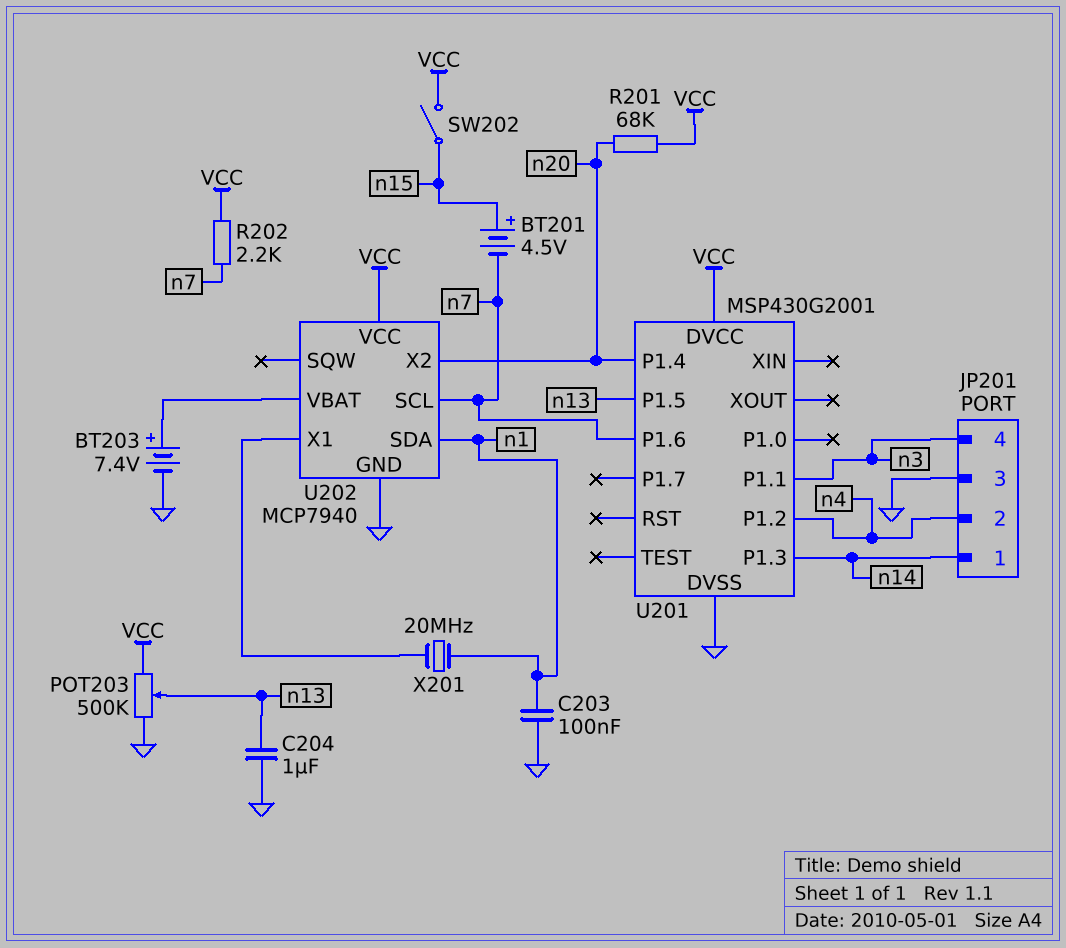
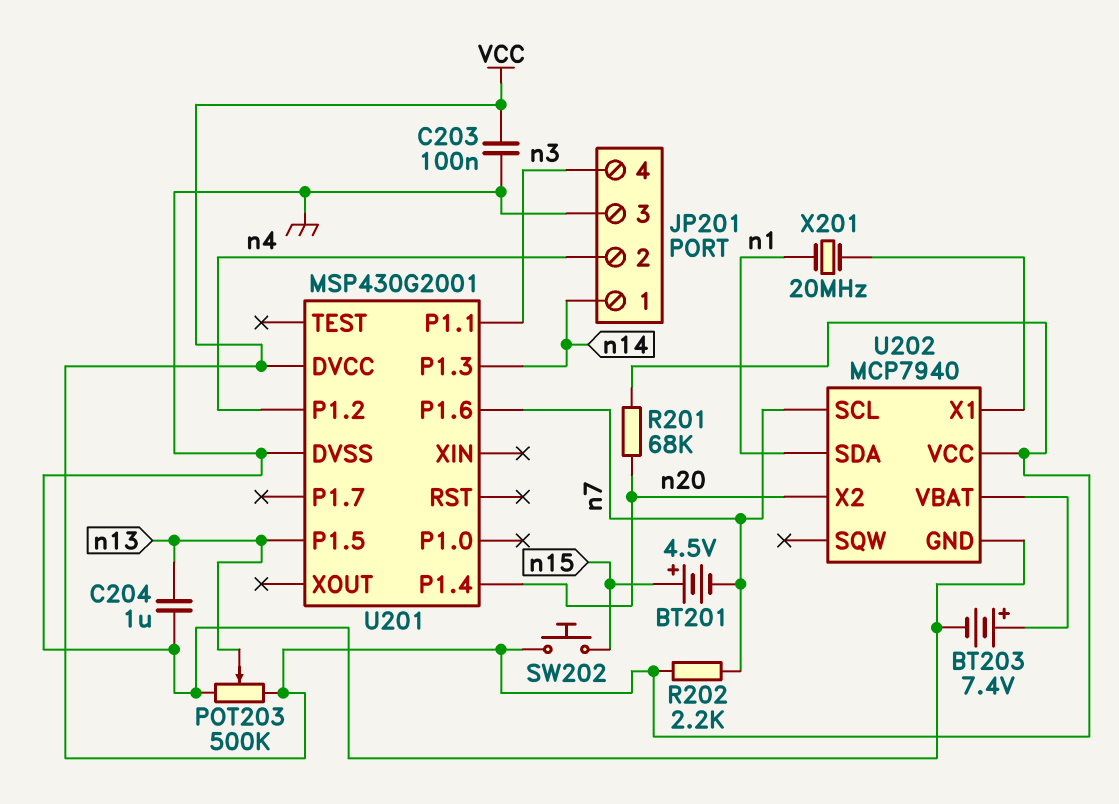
C203: 100nF (GND, n1) -> 100nF (GND, VCC)
SW202: switch (VCC, n15) -> button (VCC, n15)

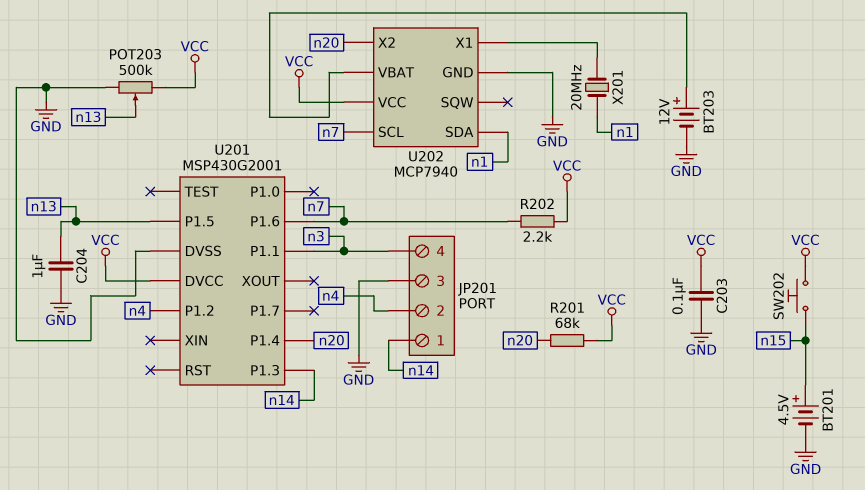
BT201: 4.5V (plus n15, minus n7) -> 4.5V (plus n15, minus GND)
BT203: 7.4V (plus U202/VBAT, minus GND) -> 12V (plus U202/VBAT, minus GND)

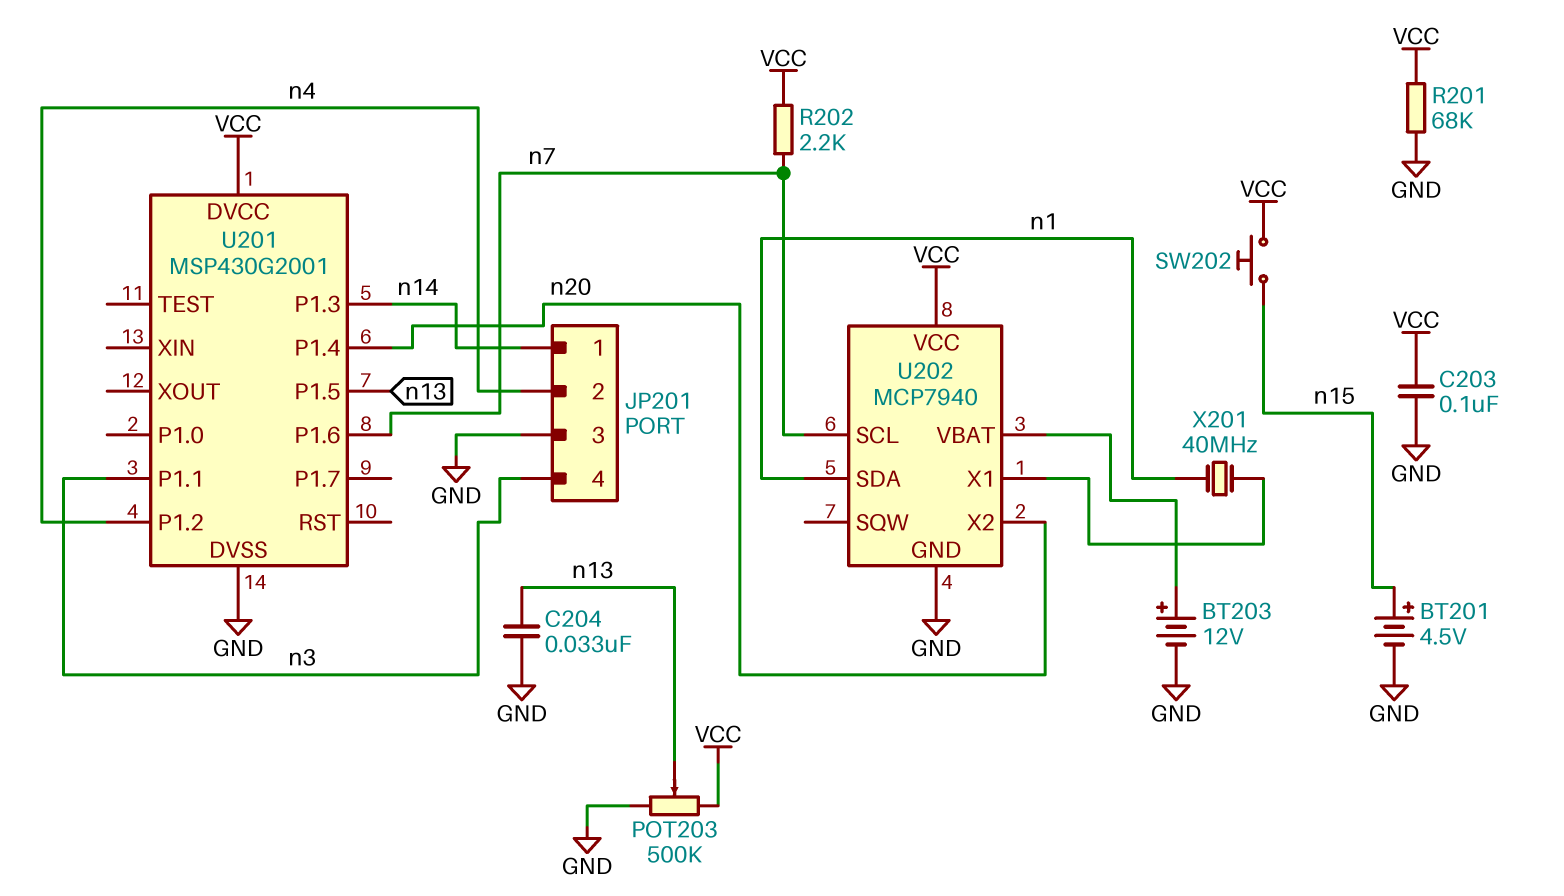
C204: 1uF (GND, n13) -> 33nF (GND, n13)
R201: 68k (VCC, n20) -> 68k (GND, VCC)
X201: 20MHz (U202/X1, n1) -> 40MHz (U202/X1, n1)

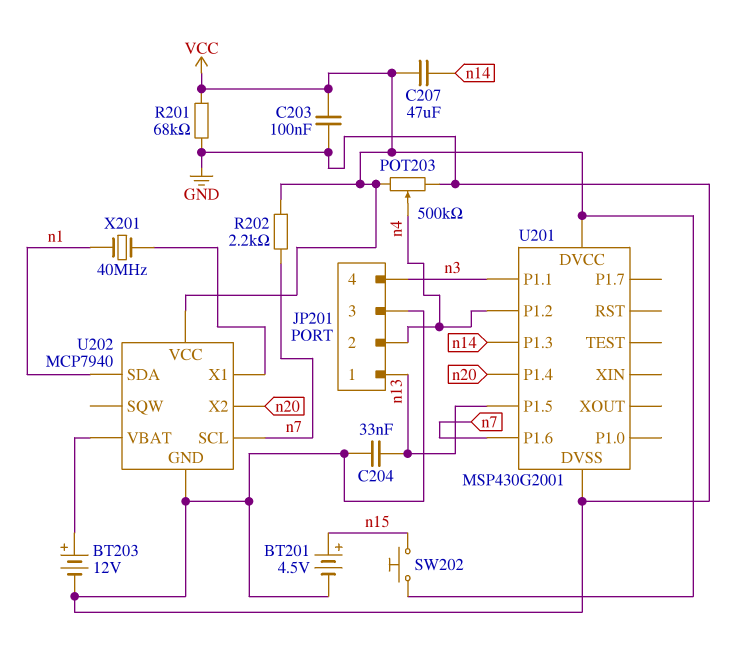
C207: none -> 47uF (VCC, n14)
JP201 pin 1: n14 -> n13
POT203: 500k (GND, VCC, wiper n13) -> 500k (GND, VCC, wiper n4)

